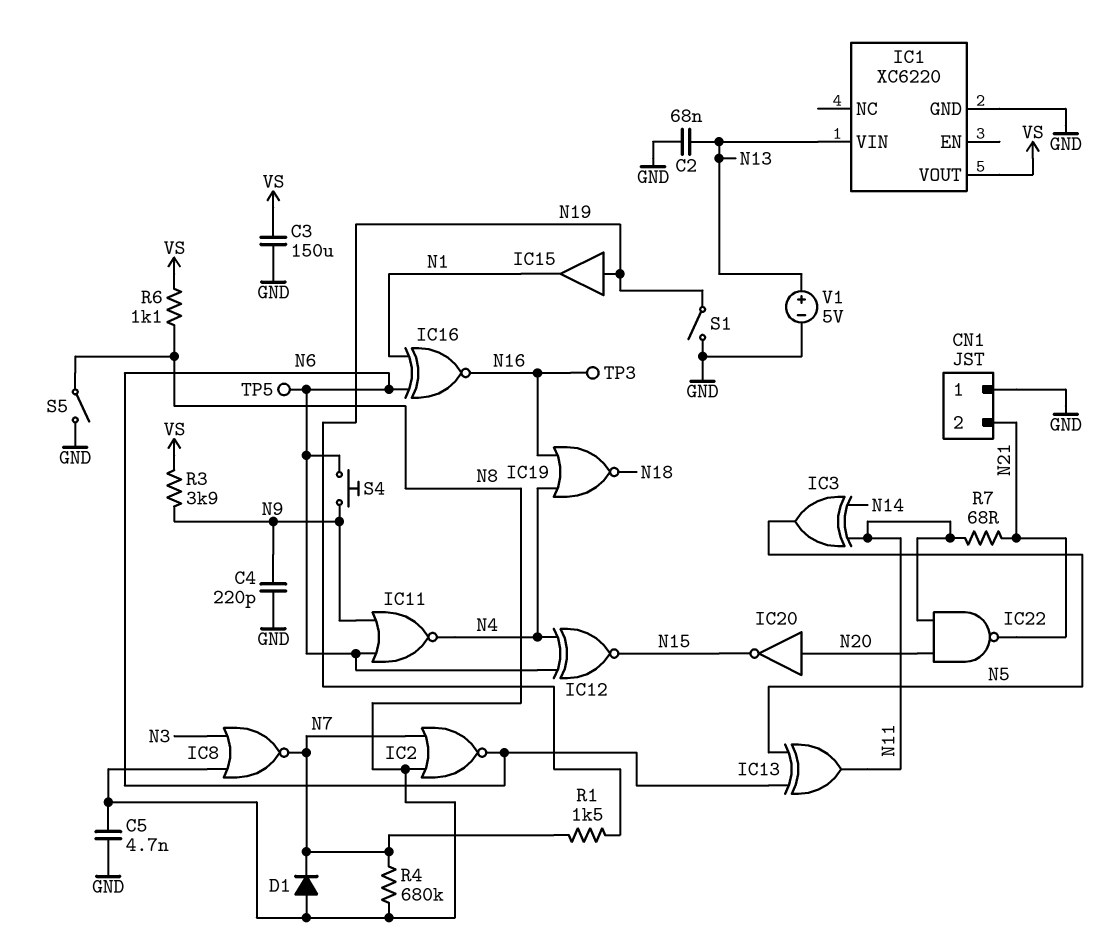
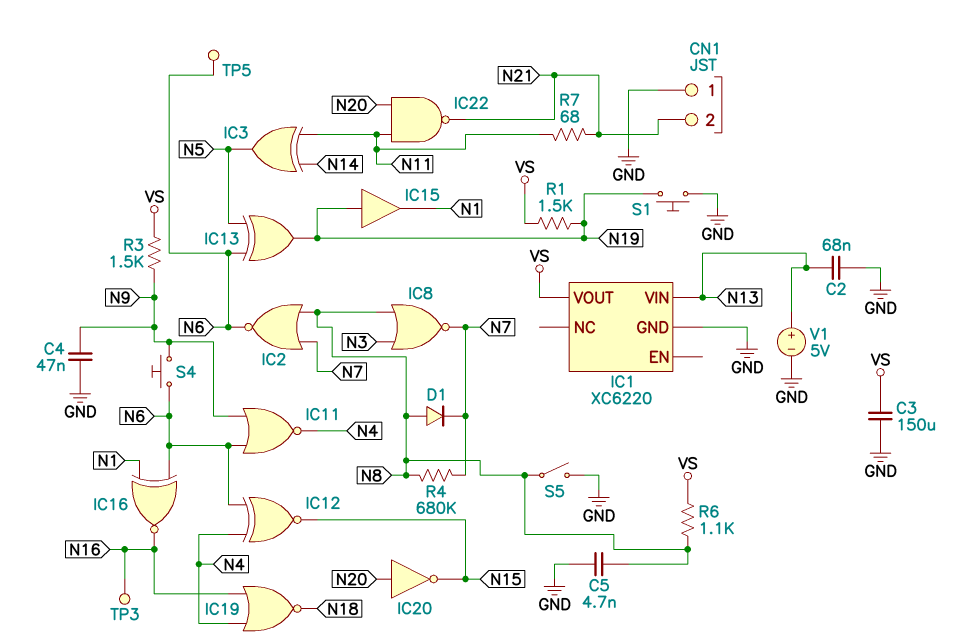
C4: 220pF (GND, N9) -> 47nF (GND, N9)
IC13: XOR (in N5, in N6, out N11) -> XOR (in N5, in N6, out N19)
R1: 1.5k (N7, N19) -> 1.5k (N19, VS)
R3: 3.9k (N9, VS) -> 1.5k (N9, VS)
S1: switch (GND, N19) -> button (GND, N19)

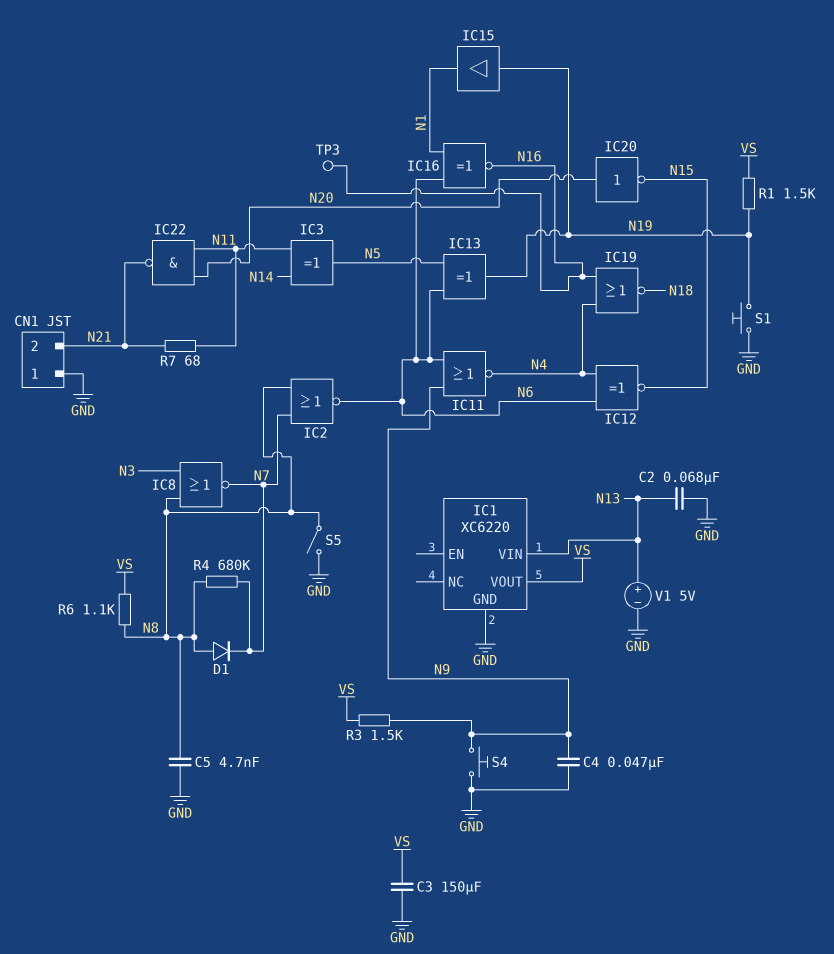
S4: button (N6, N9) -> button (GND, N9)
TP5: test point (N6) -> none

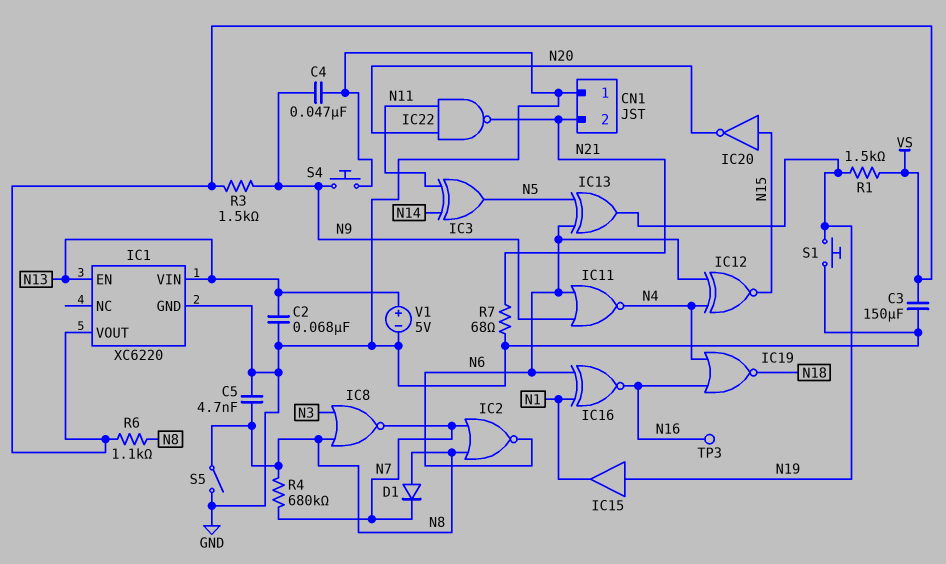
IC1 pin EN: none -> N13
IC20: NOT (in N20, out N15) -> NOT (in N15, out N20)
R7: 68 (N11, N21) -> 68 (GND, N21)

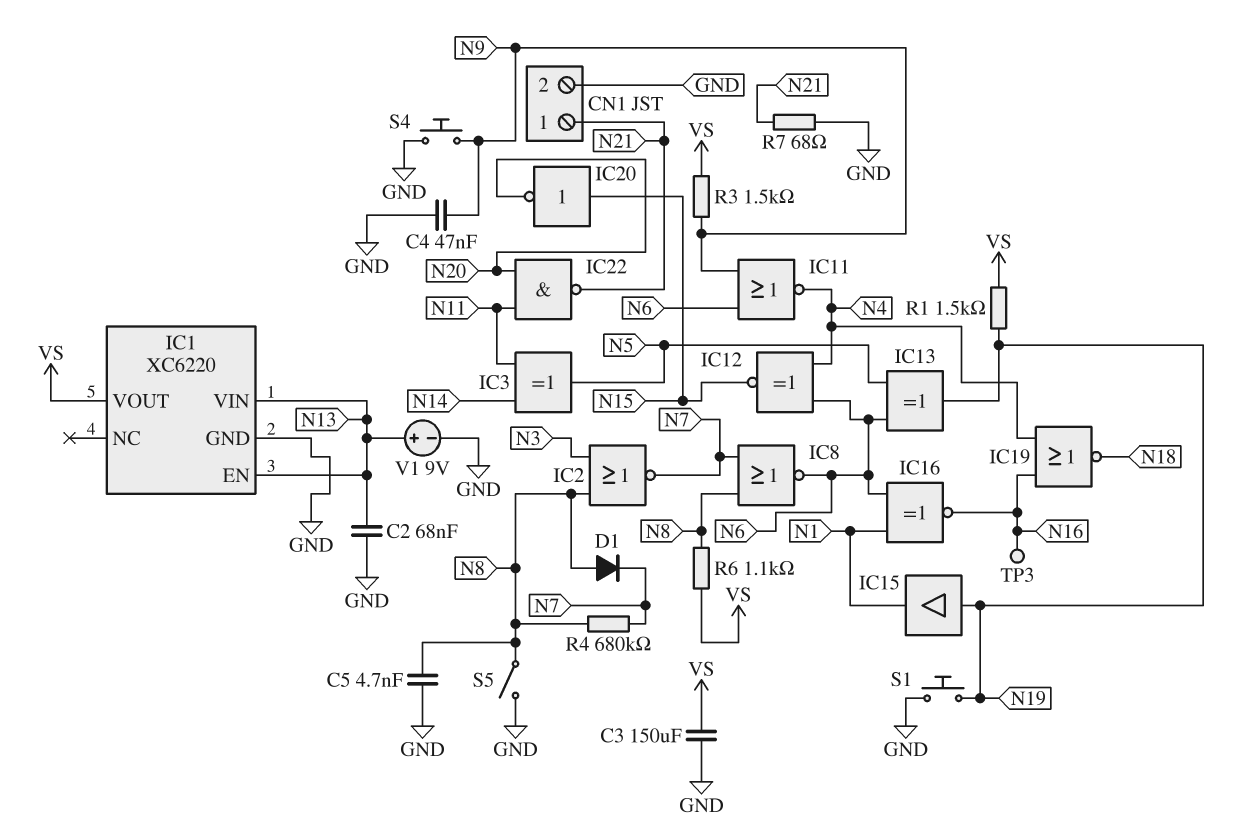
CN1 pin 1: GND -> N21
CN1 pin 2: N21 -> GND
IC2: NOR (in N7, in N8, out N6) -> NOR (in N3, in N8, out N7)
IC8: NOR (in N3, in N8, out N7) -> NOR (in N7, in N8, out N6)
V1: 5V (plus N13, minus GND) -> 9V (plus N13, minus GND)

